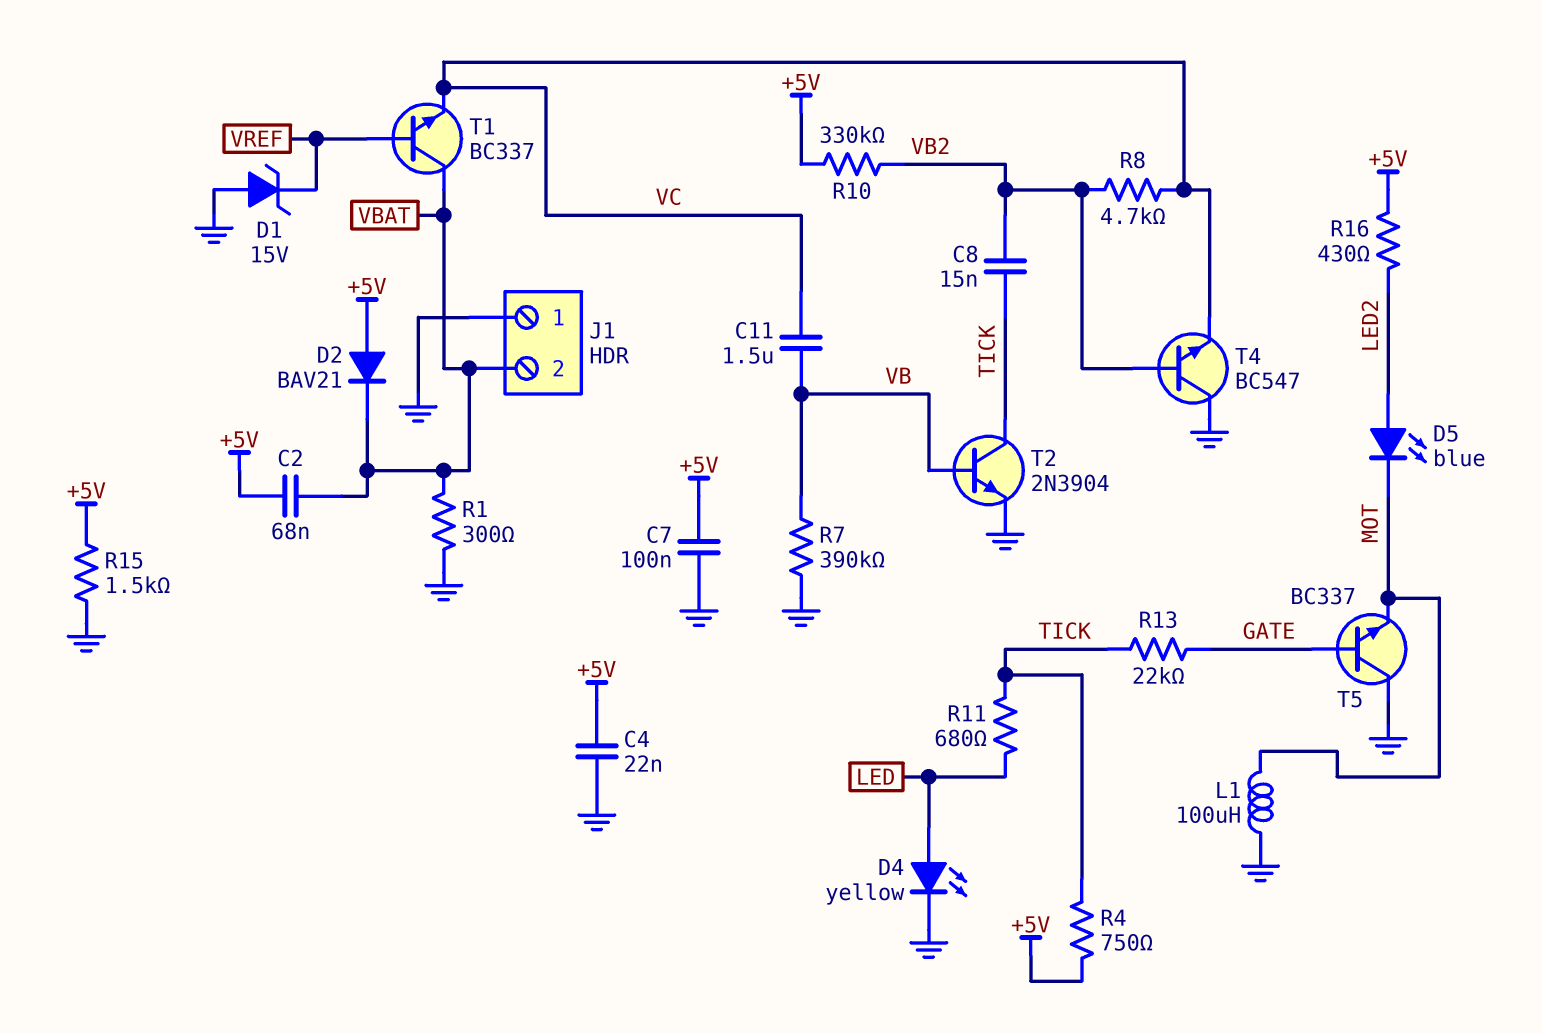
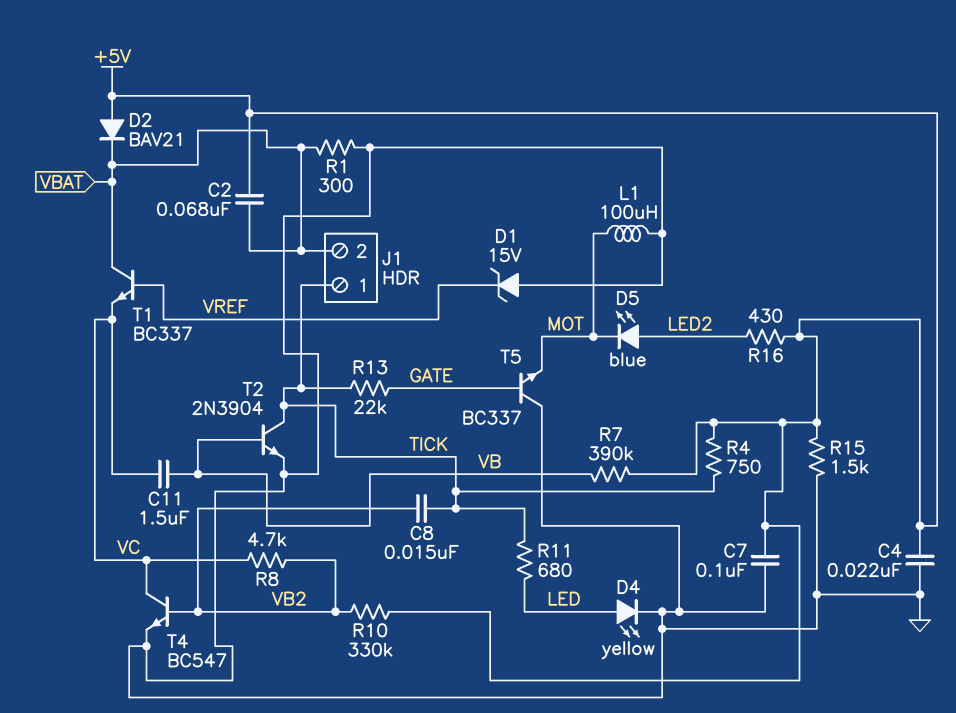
J1 pin 1: GND -> TICK
R7: 390k (GND, VB) -> 390k (+5V, VB)
T4: NPN BC547 (B VB2, C GND, E VC) -> NPN BC547 (B VB2, C VC, E GND)

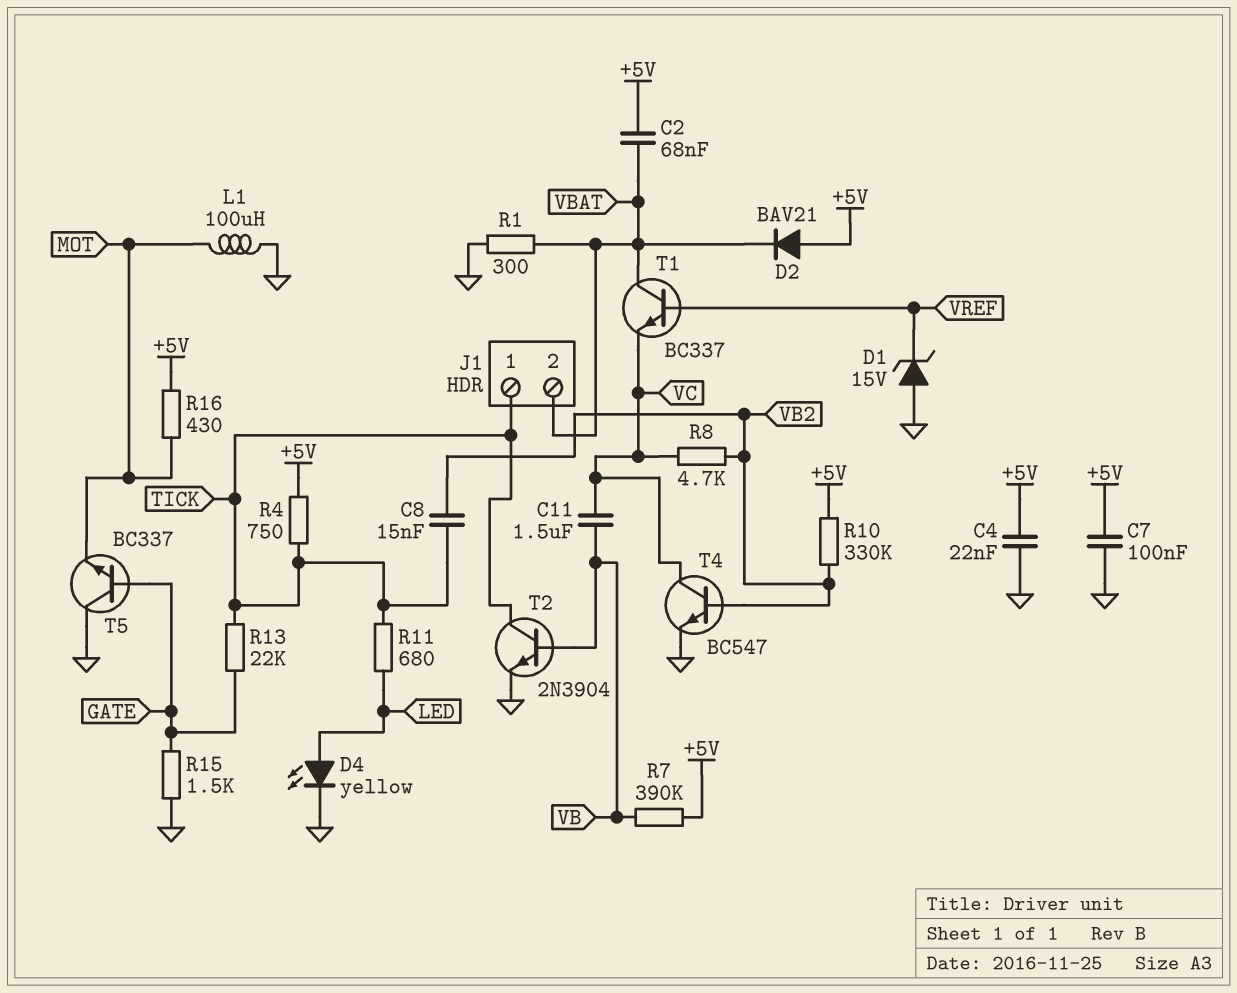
D5: LED blue (A LED2, K MOT) -> none
R15: 1.5k (+5V, GND) -> 1.5k (GATE, GND)
R16: 430 (+5V, LED2) -> 430 (+5V, MOT)

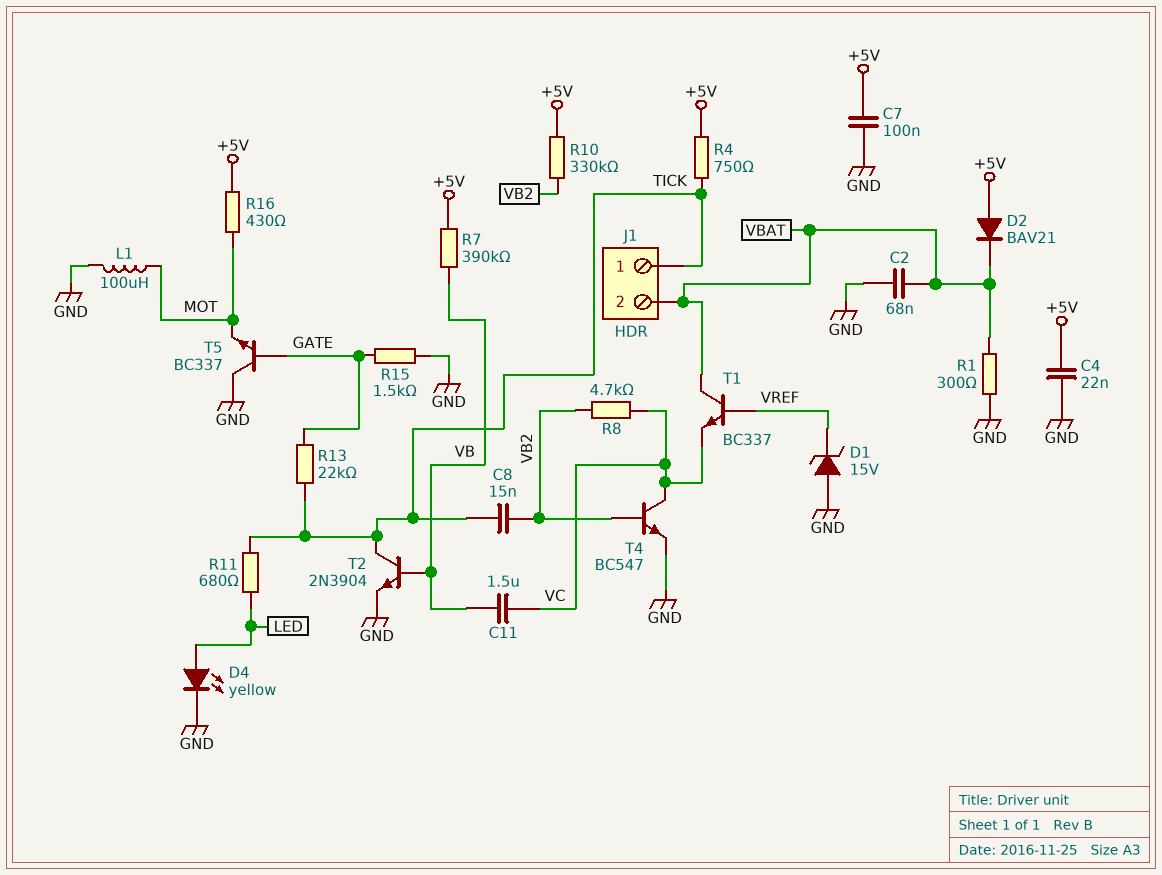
C2: 68nF (+5V, VBAT) -> 68nF (GND, VBAT)

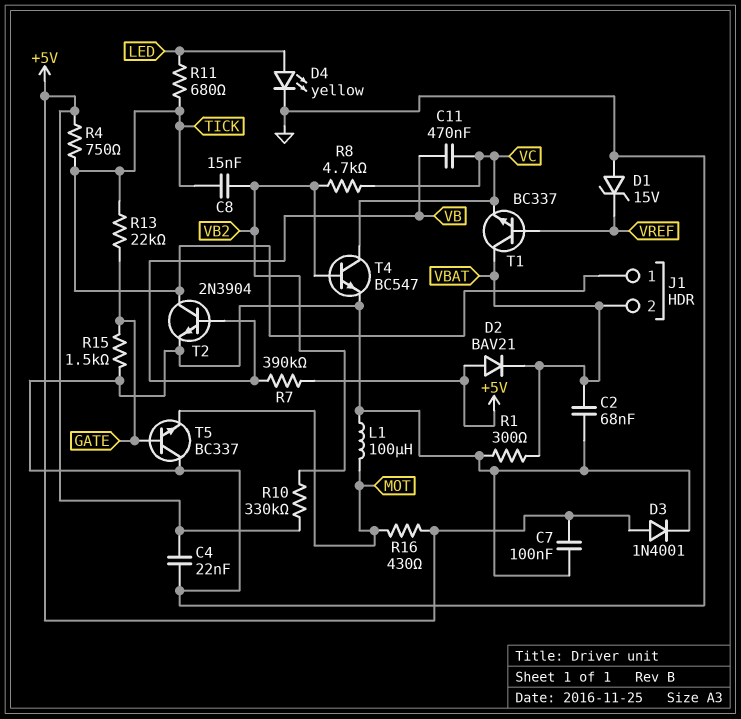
C11: 1.5uF (VB, VC) -> 470nF (VB, VC)
D3: none -> diode 1N4001 (A +5V, K GND)

